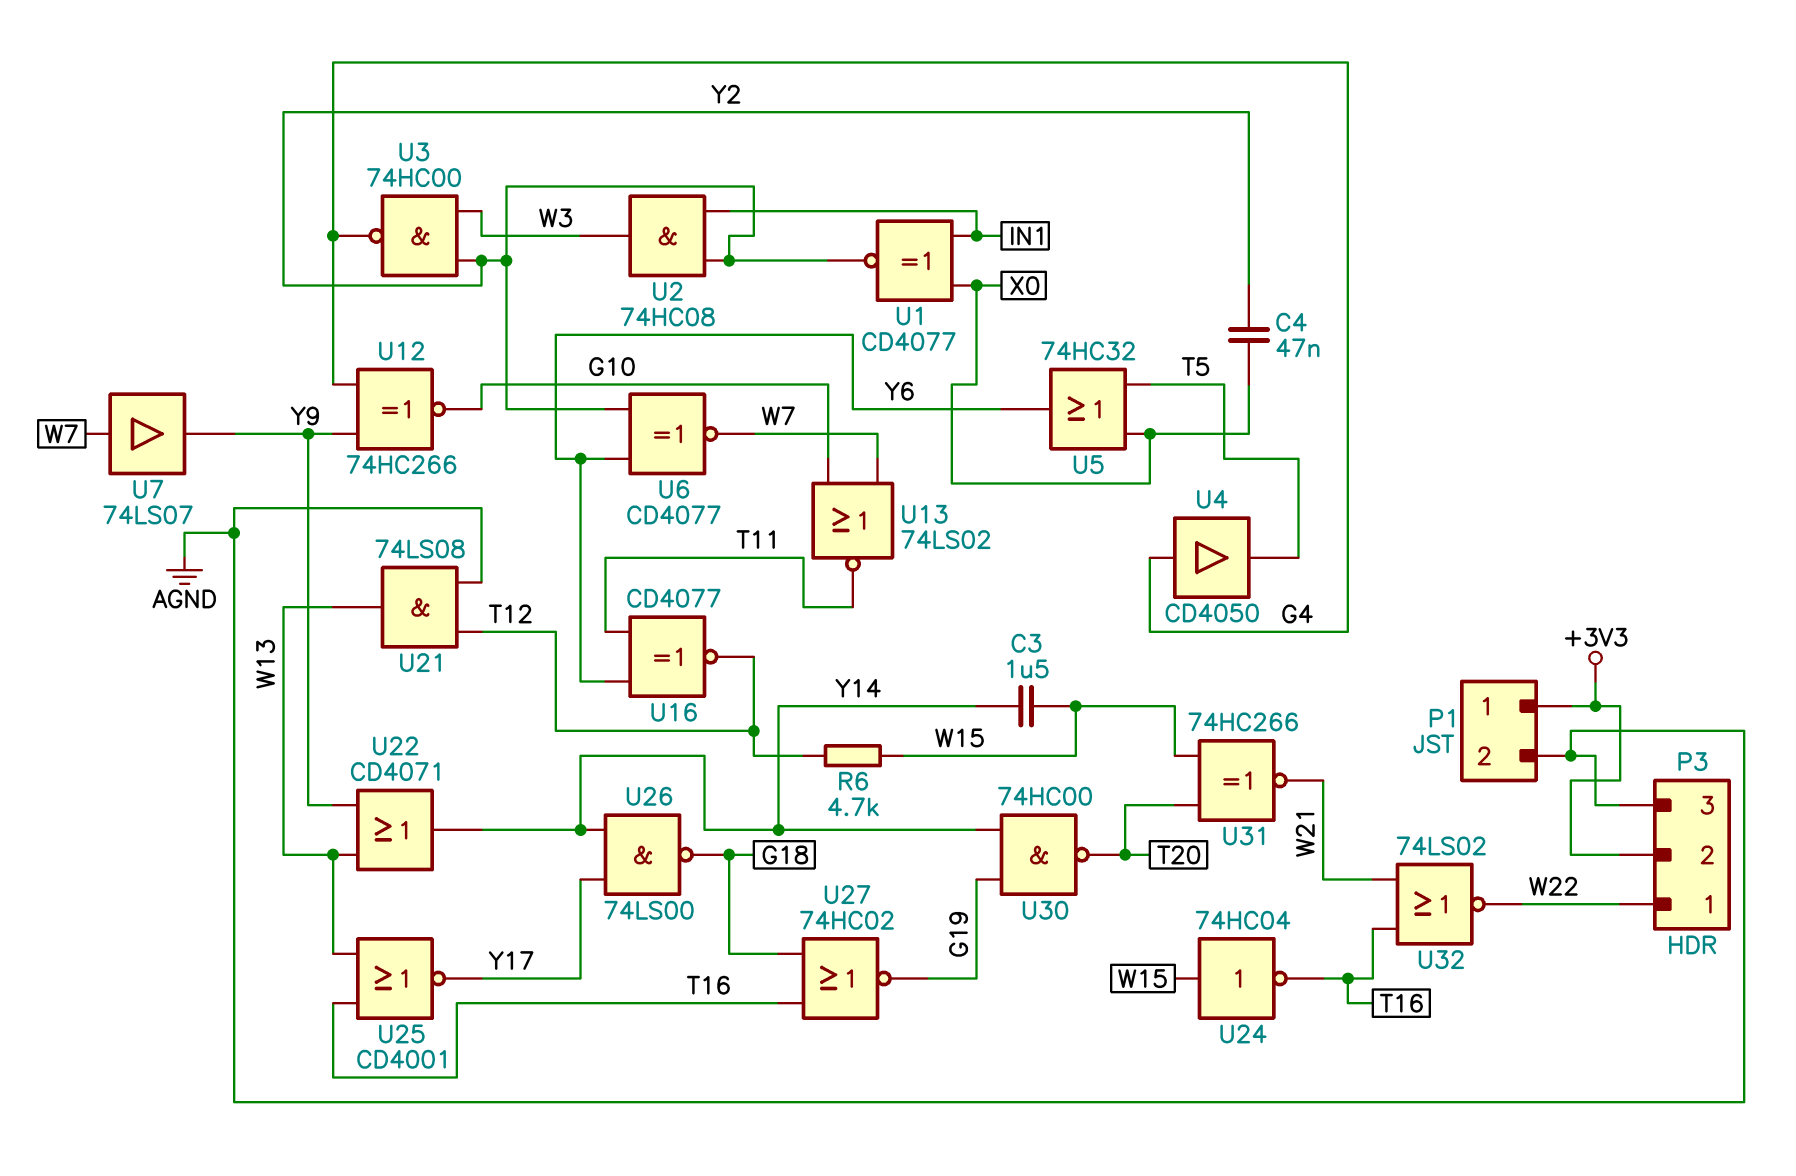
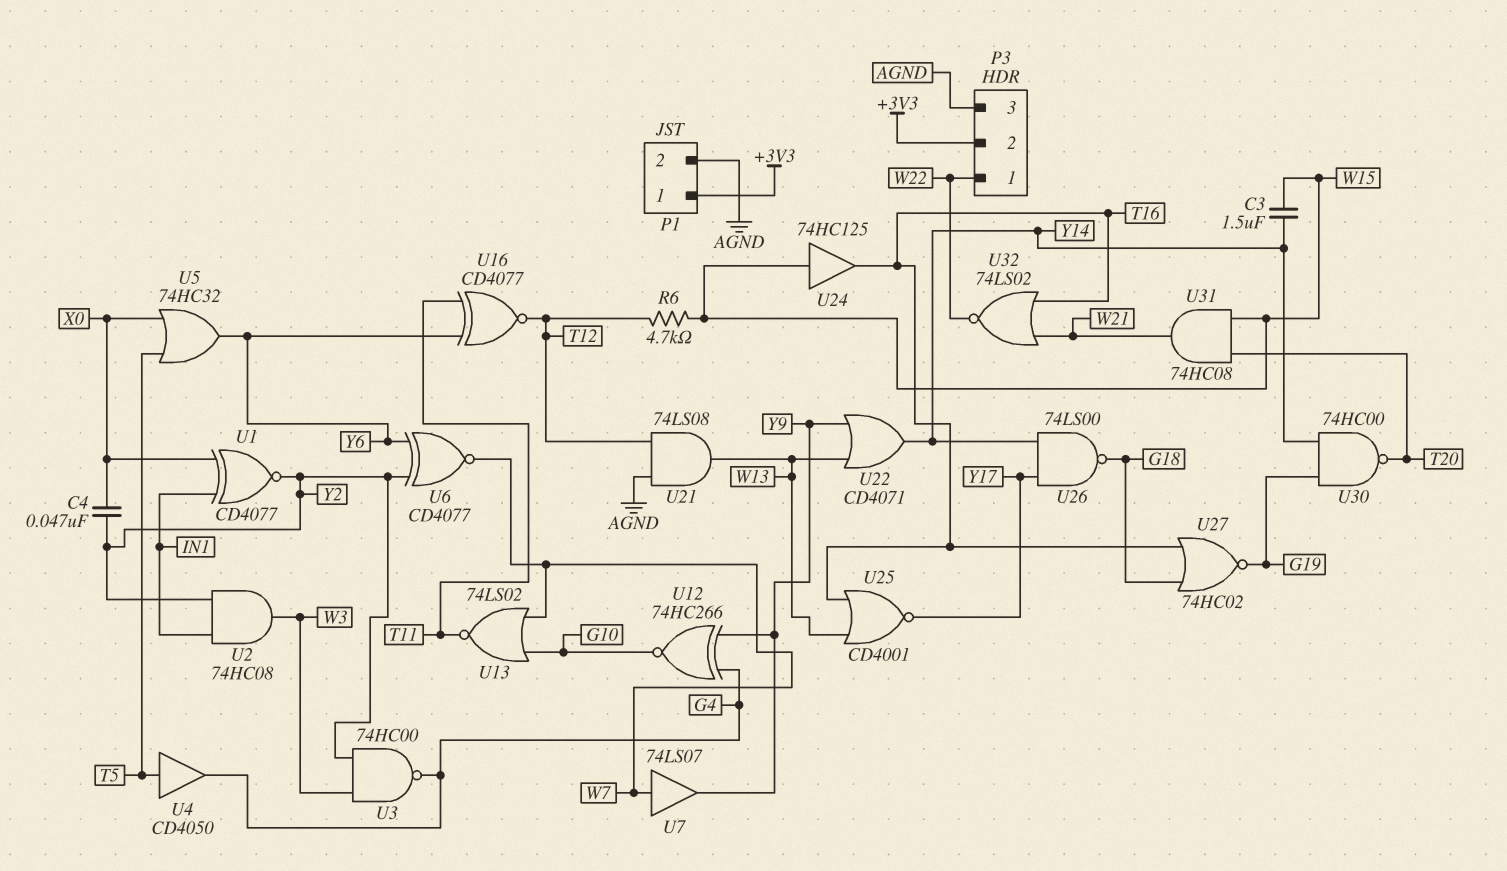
U4: buffer CD4050 (in G4, out T5) -> buffer CD4050 (in T5, out G4)
U24: NOT 74HC04 (in W15, out T16) -> buffer 74HC125 (in W15, out T16)
U31: XNOR 74HC266 (in T20, in W15, out W21) -> AND 74HC08 (in T20, in W15, out W21)

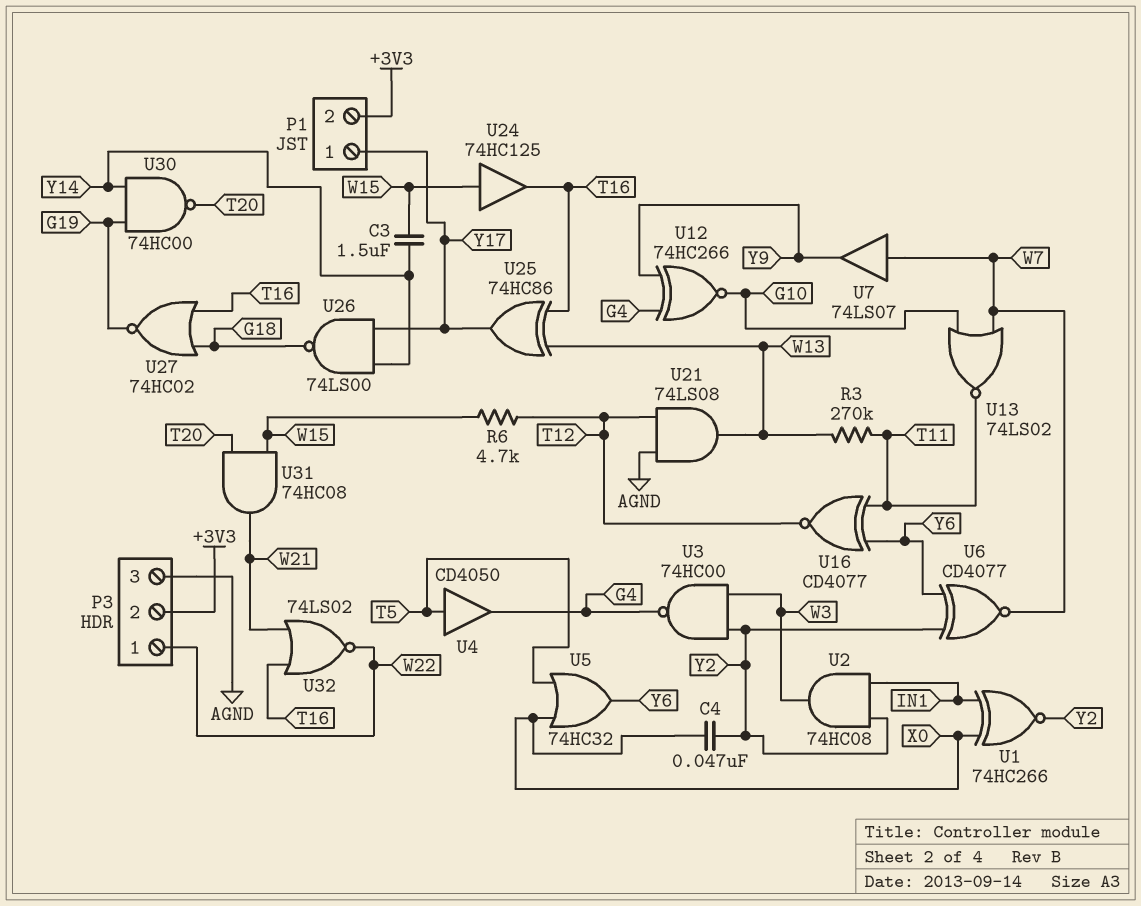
P1 pin 1: +3V3 -> Y17
P1 pin 2: AGND -> +3V3
R3: none -> 270k (T11, W13)
U1: XNOR CD4077 (in IN1, in X0, out Y2) -> XNOR 74HC266 (in IN1, in X0, out Y2)
U22: OR CD4071 (in W13, in Y9, out Y14) -> none
U25: NOR CD4001 (in T16, in W13, out Y17) -> XOR 74HC86 (in T16, in W13, out Y17)

